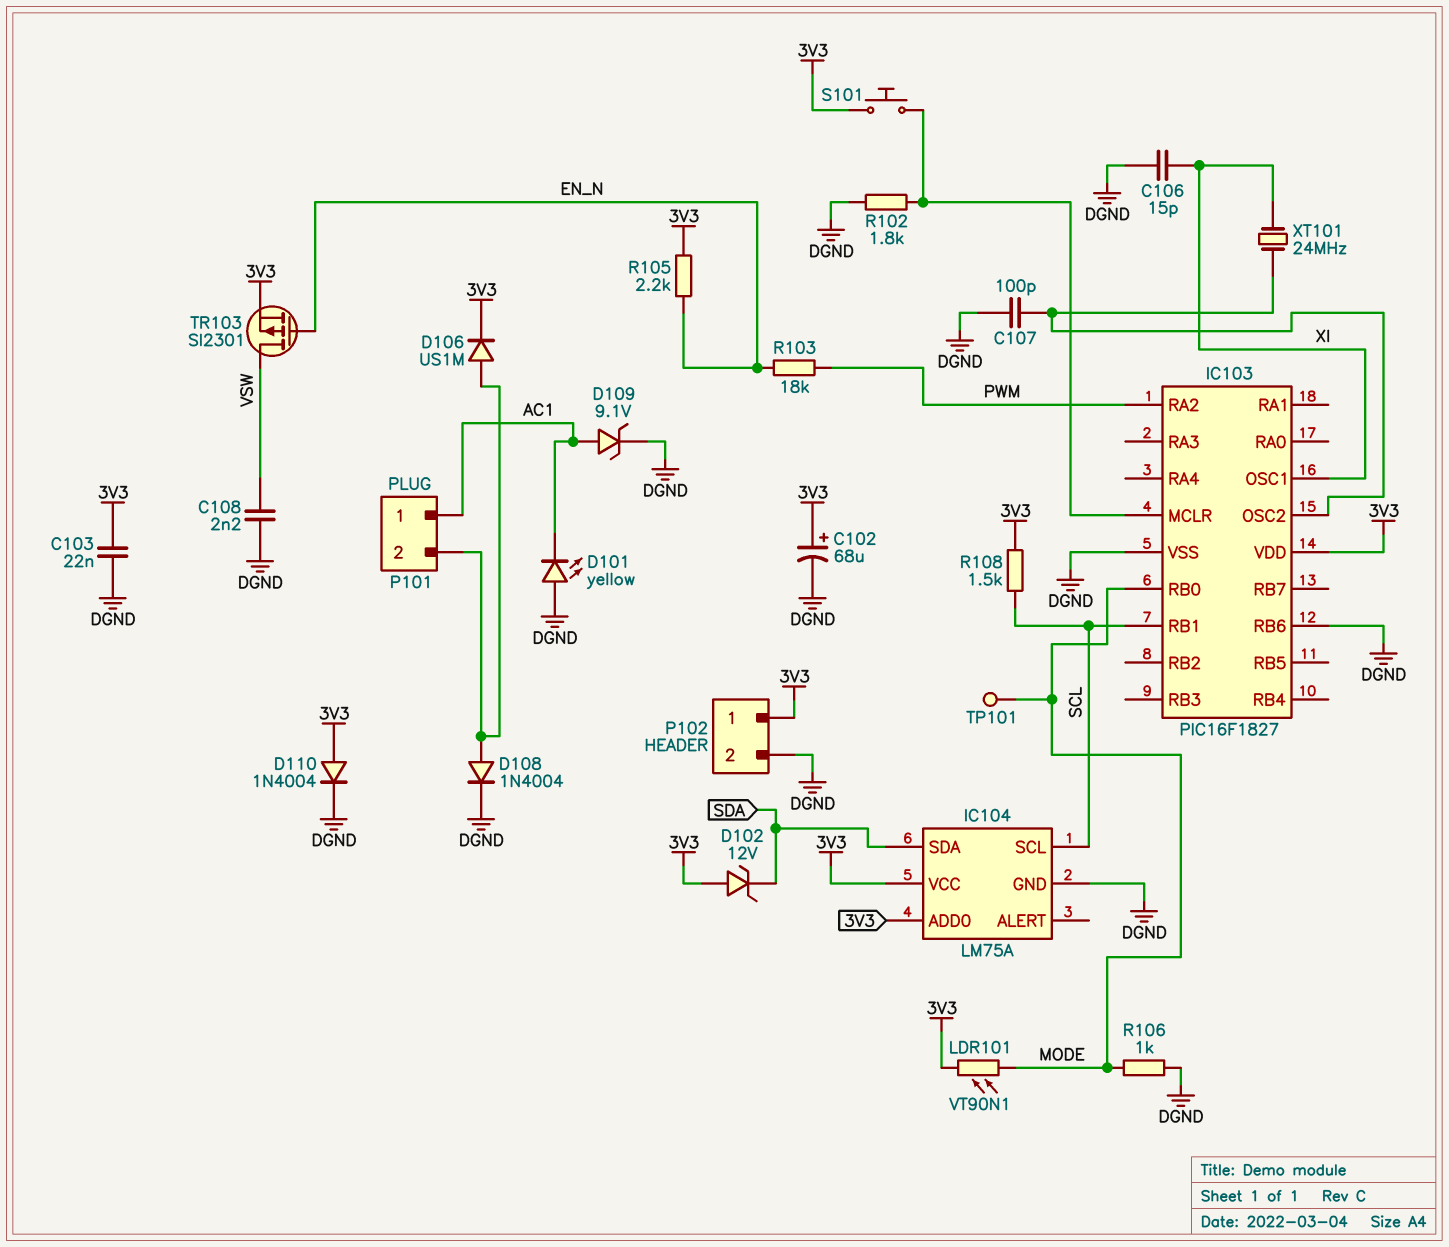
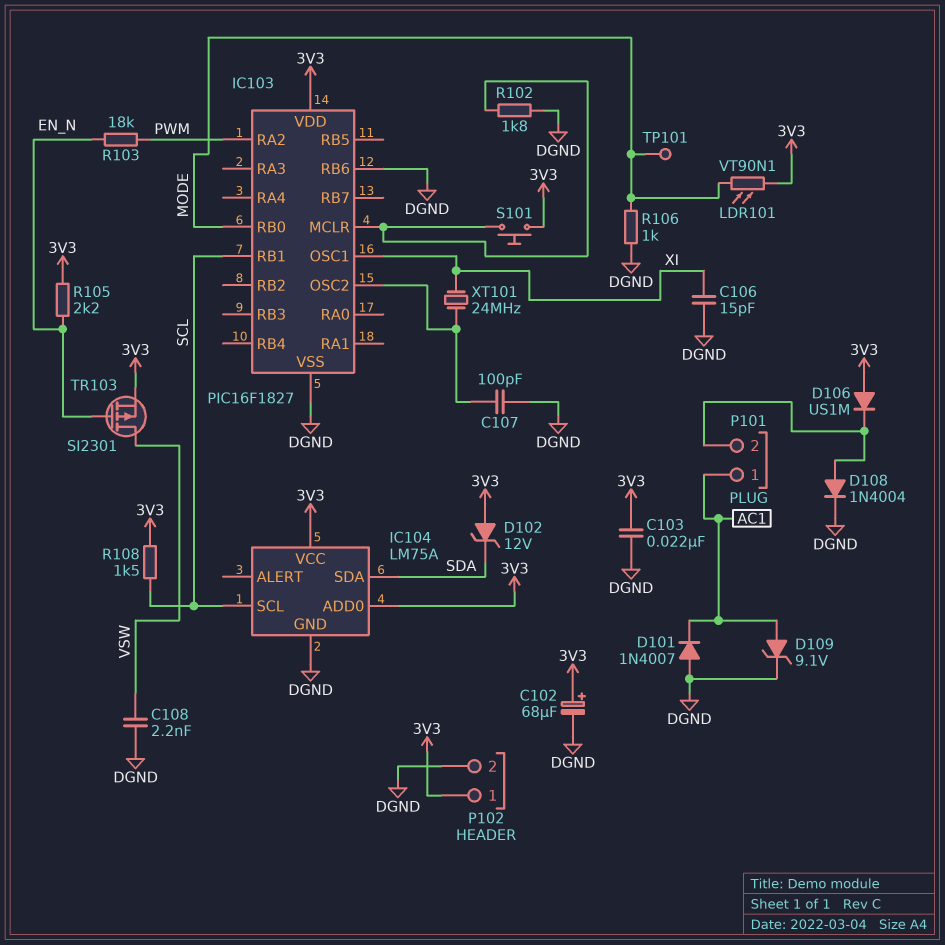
D101: LED yellow (A DGND, K AC1) -> diode 1N4007 (A DGND, K AC1)
D106: diode US1M (A P101/2, K 3V3) -> diode US1M (A 3V3, K P101/2)
D110: diode 1N4004 (A 3V3, K DGND) -> none

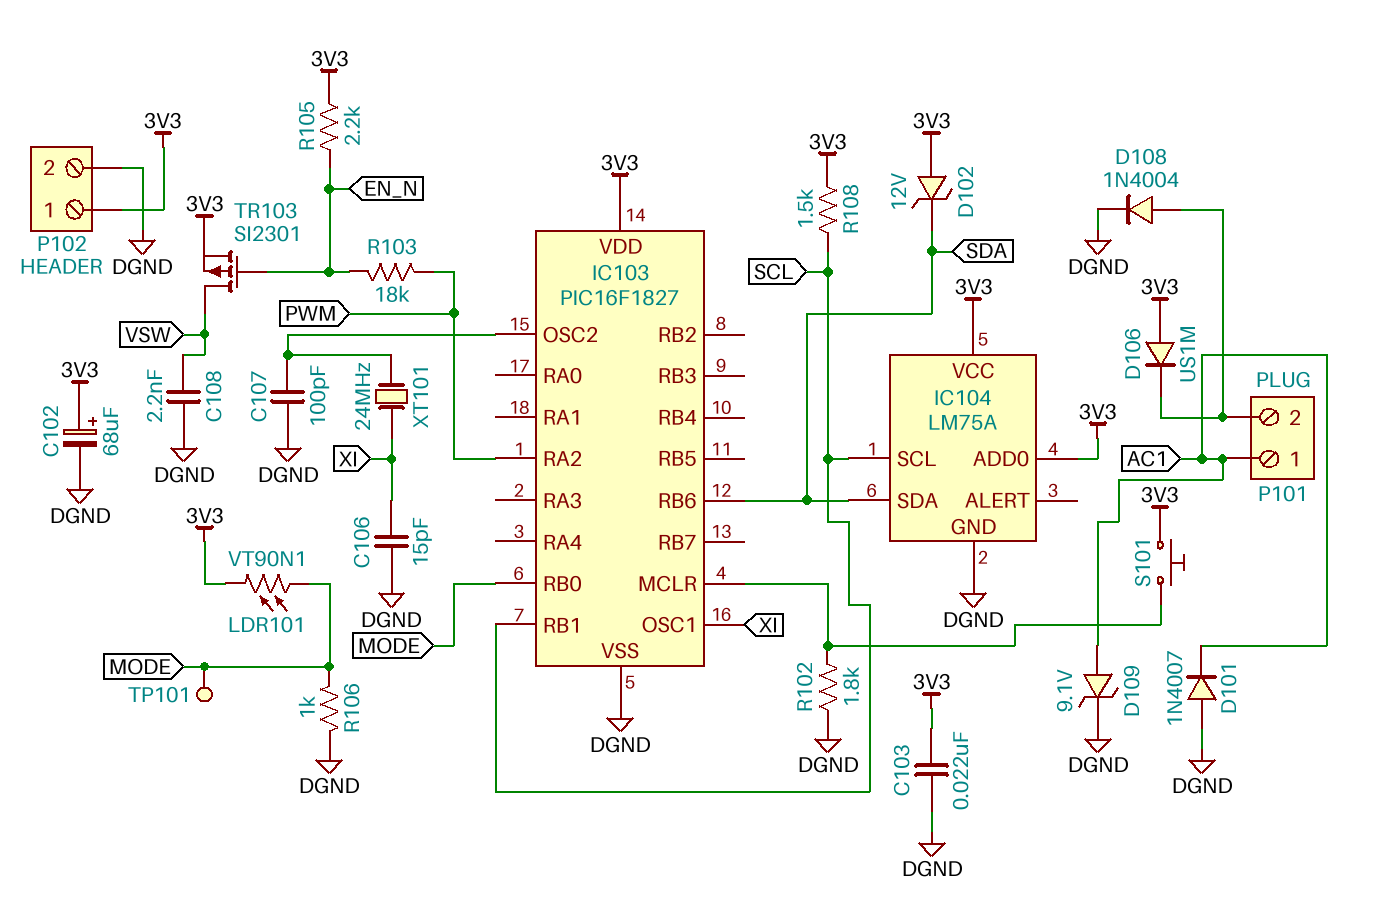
IC103 pin RB6: DGND -> SDA

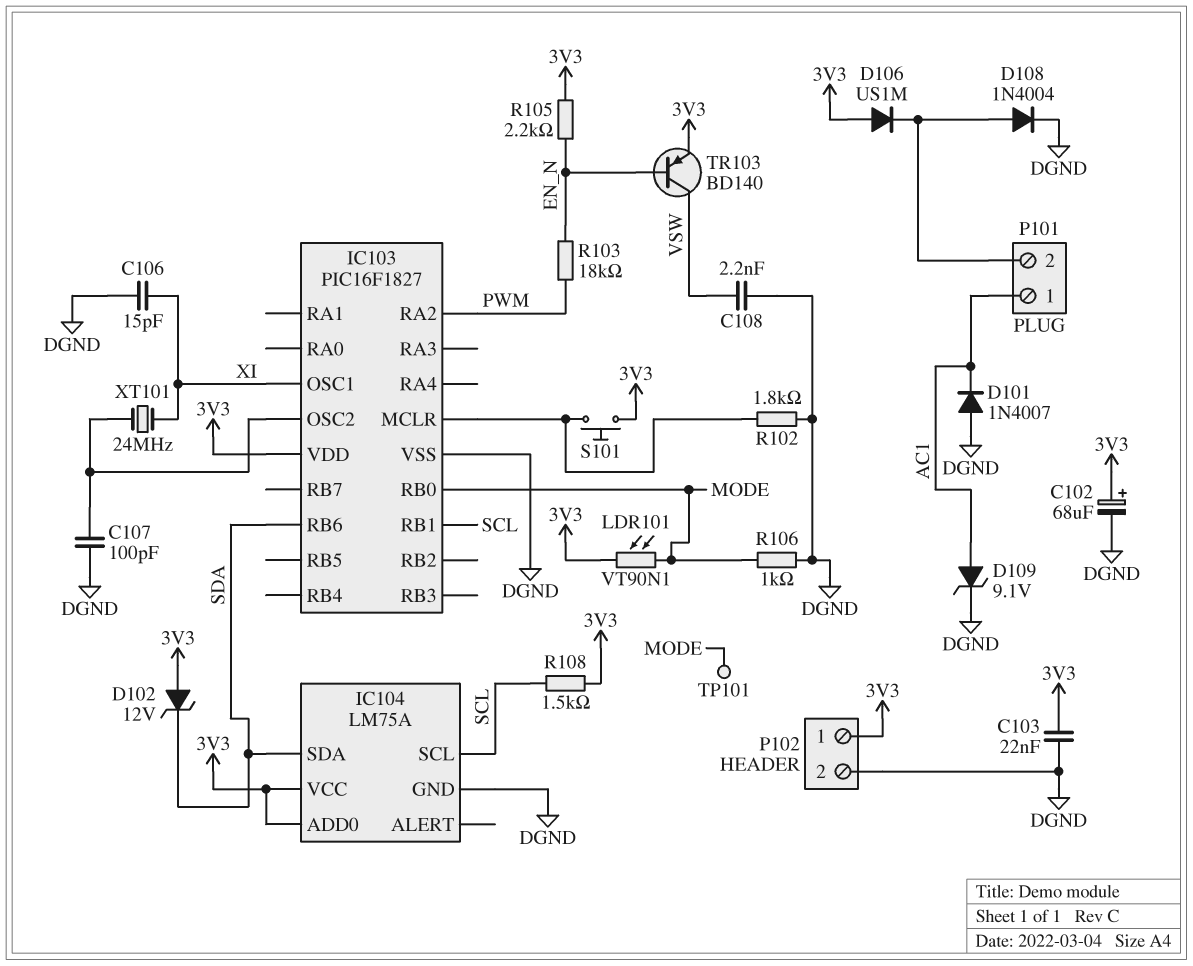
TR103: PMOS SI2301 (G EN_N, D VSW, S 3V3) -> PNP BD140 (B EN_N, C VSW, E 3V3)

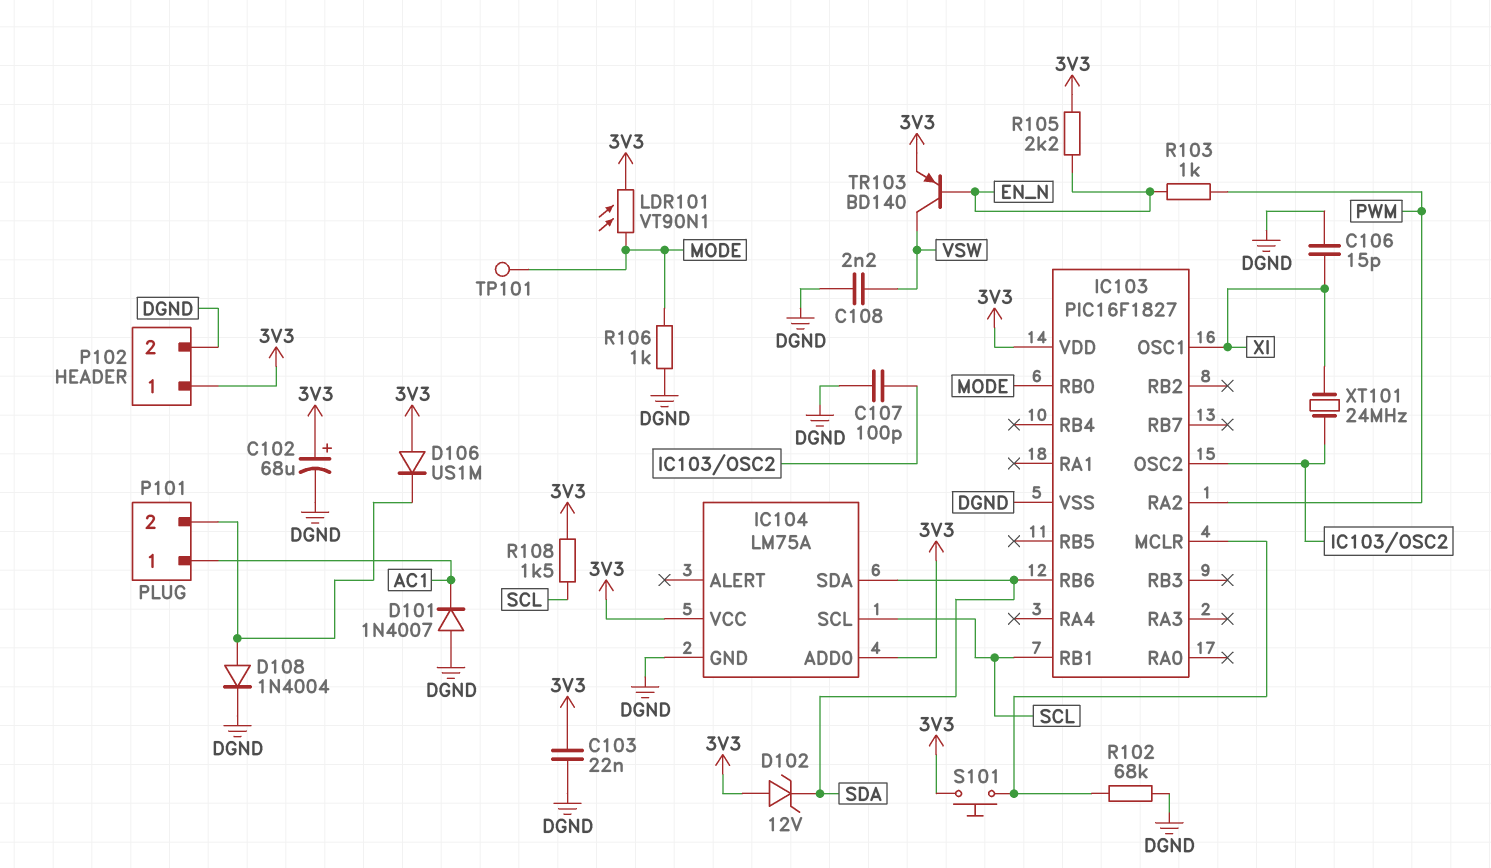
D109: zener 9.1V (A AC1, K DGND) -> none
R102: 1.8k (DGND, IC103/MCLR) -> 68k (DGND, IC103/MCLR)
R103: 18k (EN_N, PWM) -> 1k (EN_N, PWM)

